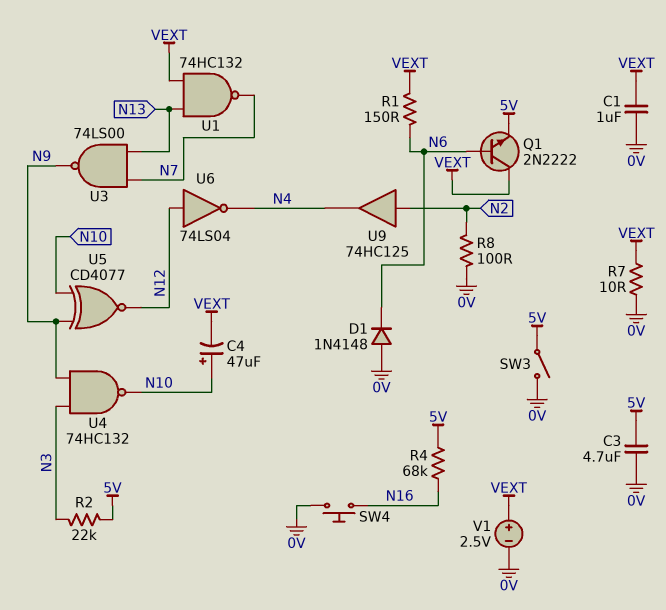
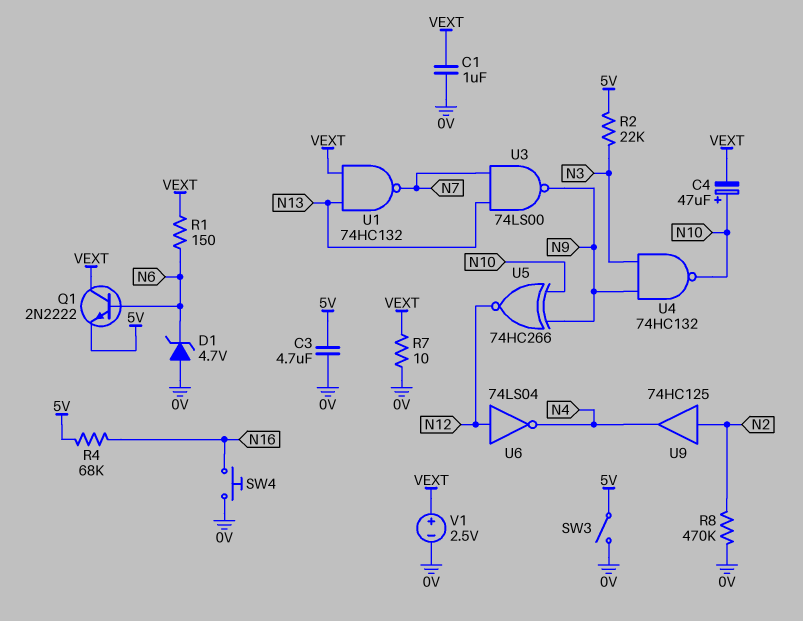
D1: diode 1N4148 (A 0V, K N6) -> zener 4.7V (A 0V, K N6)
R8: 100 (0V, N2) -> 470k (0V, N2)
U5: XNOR CD4077 (in N9, in N10, out N12) -> XNOR 74HC266 (in N9, in N10, out N12)

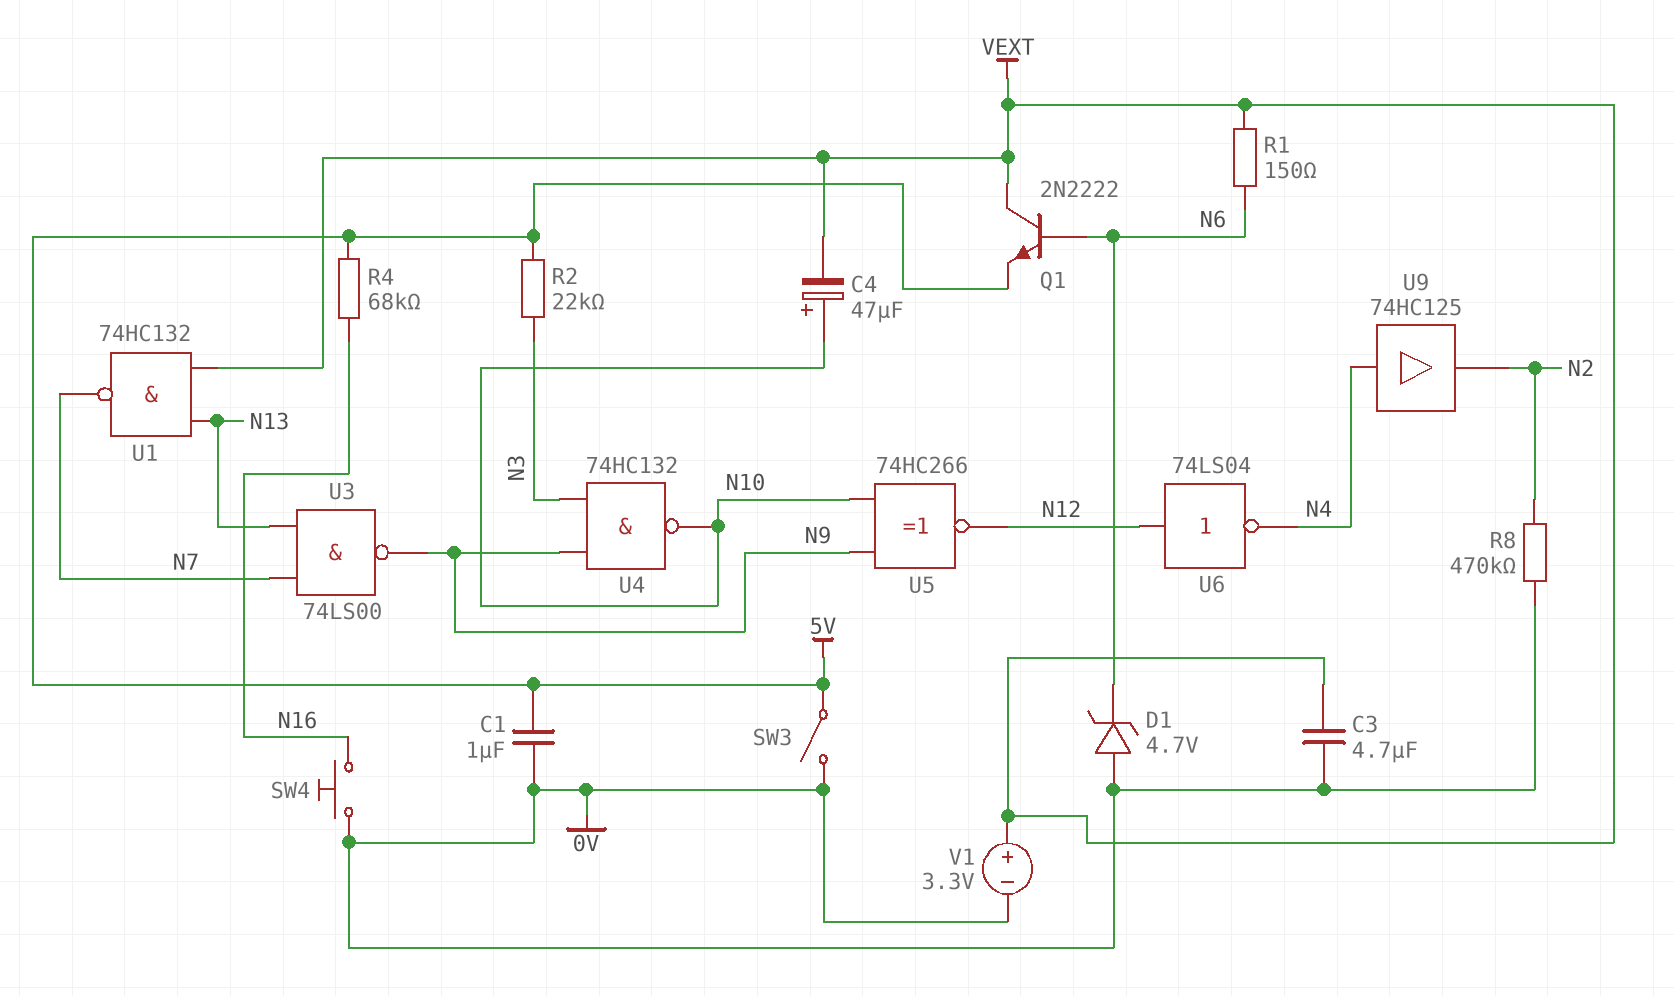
C1: 1uF (0V, VEXT) -> 1uF (0V, 5V)
C3: 4.7uF (0V, 5V) -> 4.7uF (0V, VEXT)
R7: 10 (0V, VEXT) -> none
U9: buffer 74HC125 (in N2, out N4) -> buffer 74HC125 (in N4, out N2)
V1: 2.5V (plus VEXT, minus 0V) -> 3.3V (plus VEXT, minus 0V)

